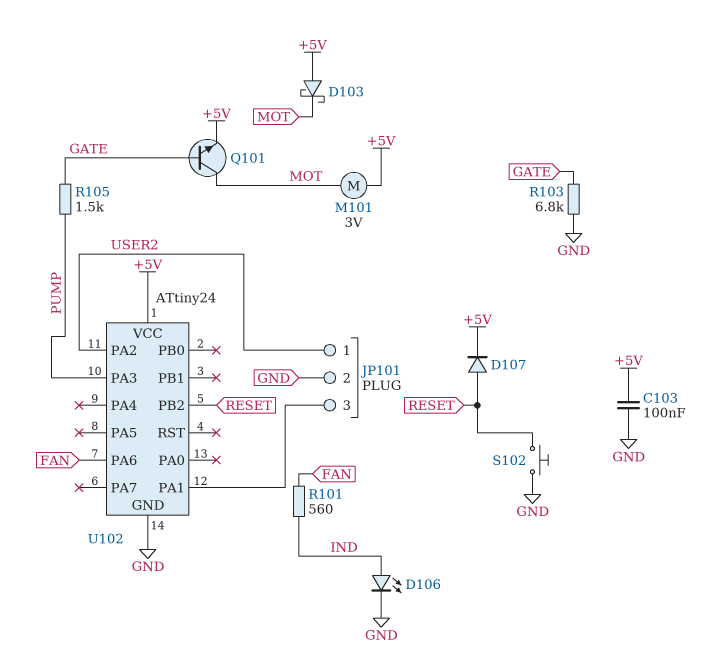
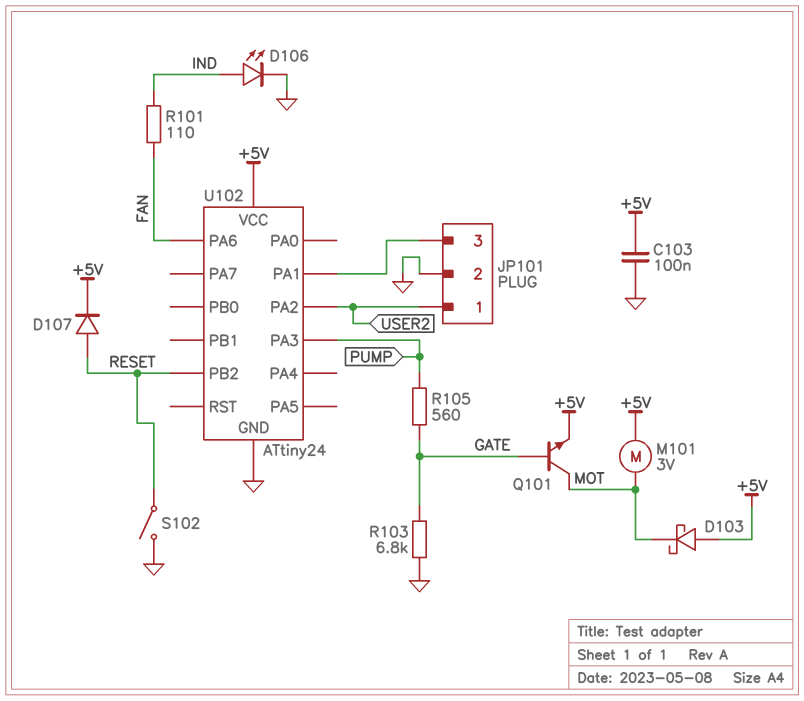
R101: 560 (FAN, IND) -> 110 (FAN, IND)
R105: 1.5k (GATE, PUMP) -> 560 (GATE, PUMP)
S102: button (GND, RESET) -> switch (GND, RESET)

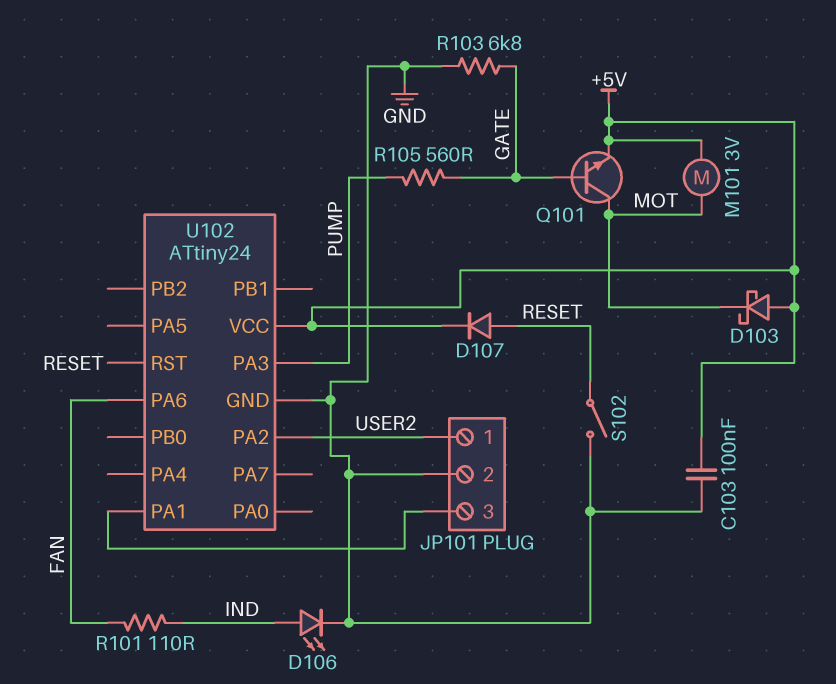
U102 pin PB2: RESET -> none
U102 pin RST: none -> RESET

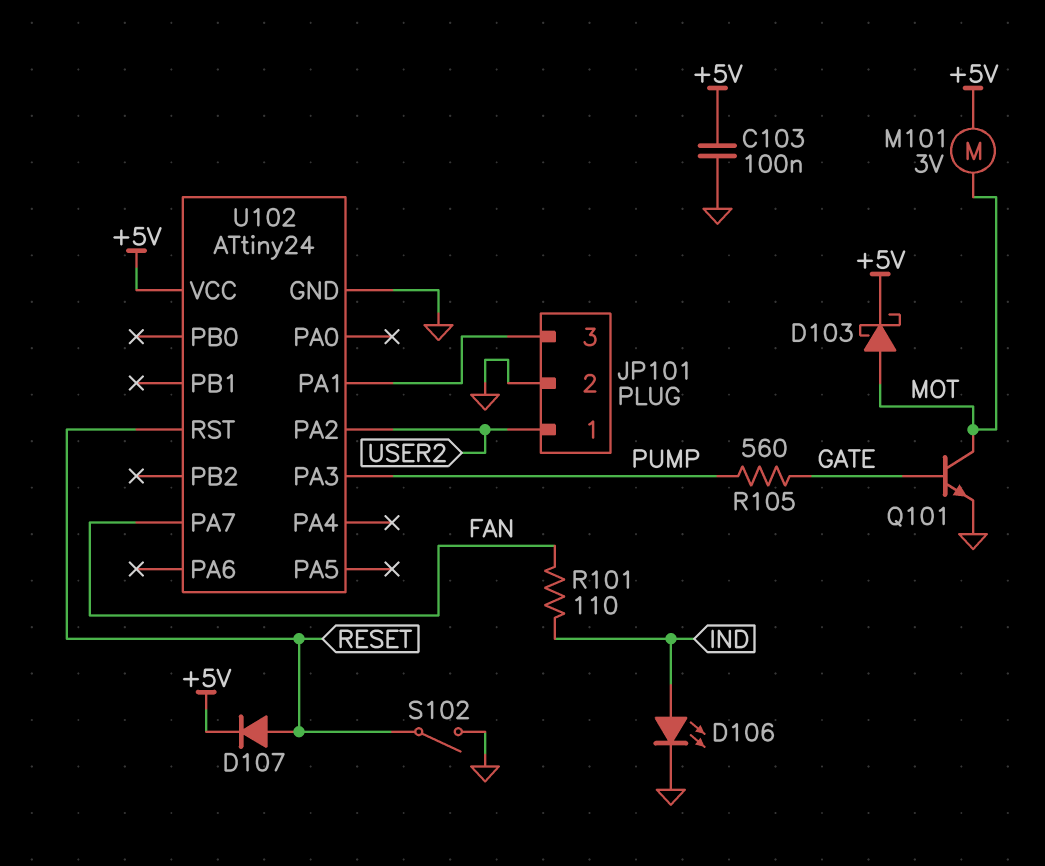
D103: schottky (A +5V, K MOT) -> schottky (A MOT, K +5V)
Q101: NPN (B GATE, C MOT, E +5V) -> NPN (B GATE, C MOT, E GND)
R103: 6.8k (GATE, GND) -> none
U102 pin PA6: FAN -> none
U102 pin PA7: none -> FAN

